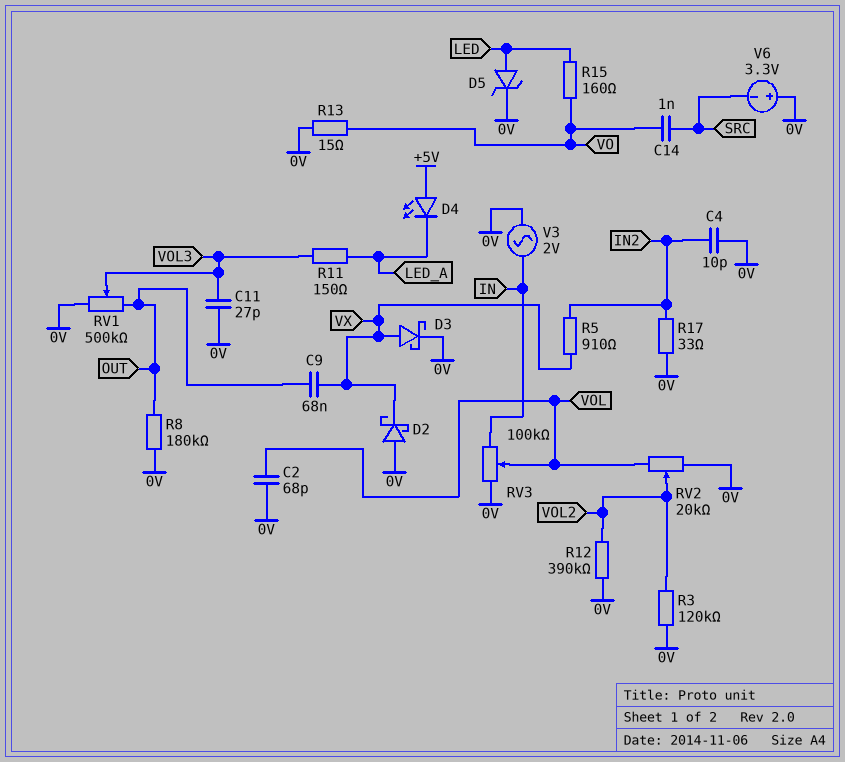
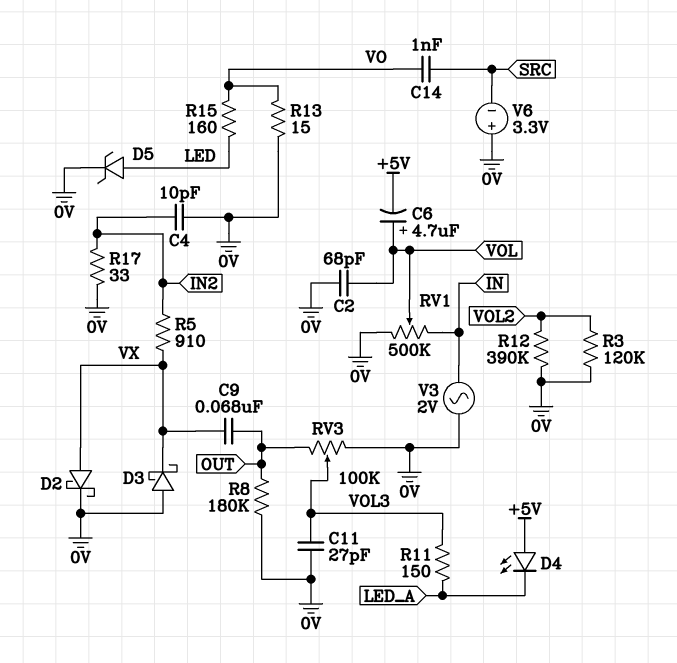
C6: none -> 4.7uF (plus VOL, minus +5V)
D2: schottky (A 0V, K VX) -> schottky (A VX, K 0V)
D3: schottky (A VX, K 0V) -> schottky (A 0V, K VX)
RV1: 500k (0V, OUT, wiper VOL3) -> 500k (0V, IN, wiper VOL)
RV2: 20k (0V, VOL, wiper VOL2) -> none
RV3: 100k (0V, IN, wiper VOL) -> 100k (0V, OUT, wiper VOL3)

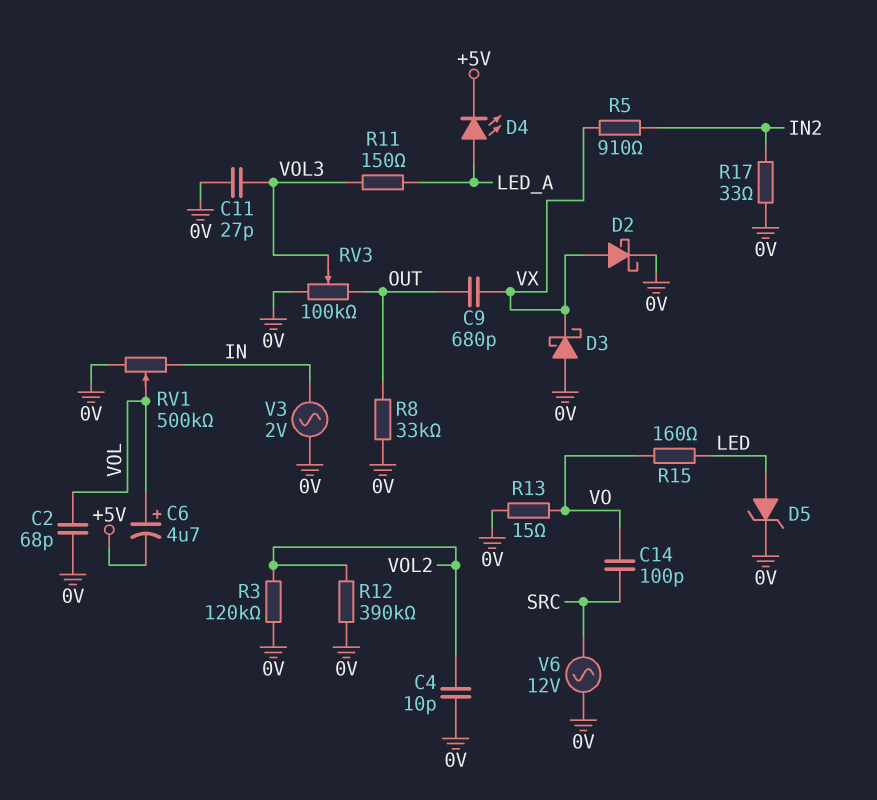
C4: 10pF (0V, IN2) -> 10pF (0V, VOL2)
C9: 68nF (OUT, VX) -> 680pF (OUT, VX)
C14: 1nF (SRC, VO) -> 100pF (SRC, VO)
D4: LED (A +5V, K LED_A) -> LED (A LED_A, K +5V)
R8: 180k (0V, OUT) -> 33k (0V, OUT)
V6: 3.3V (plus 0V, minus SRC) -> AC 12V (0V, SRC)

